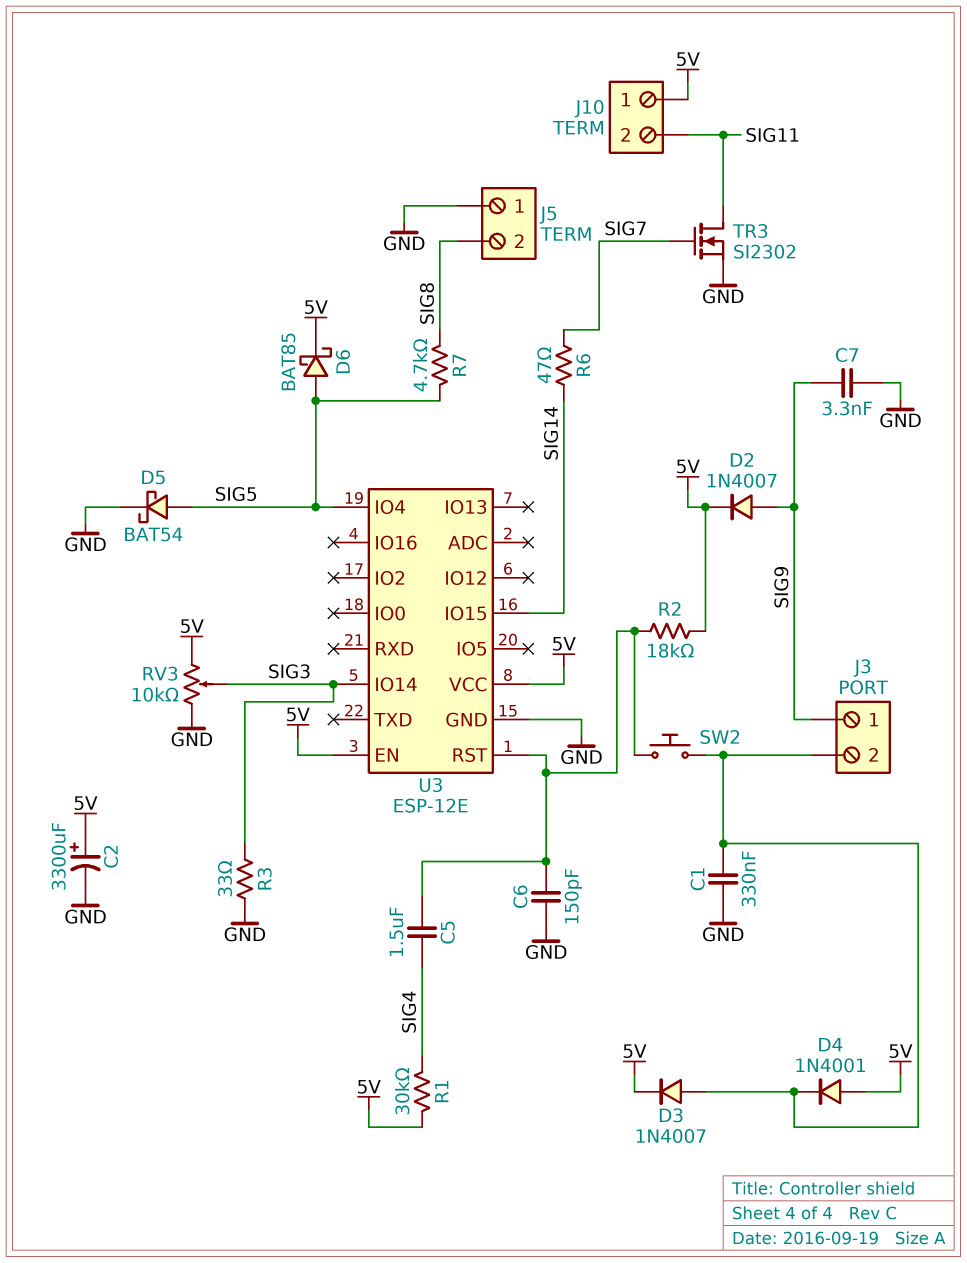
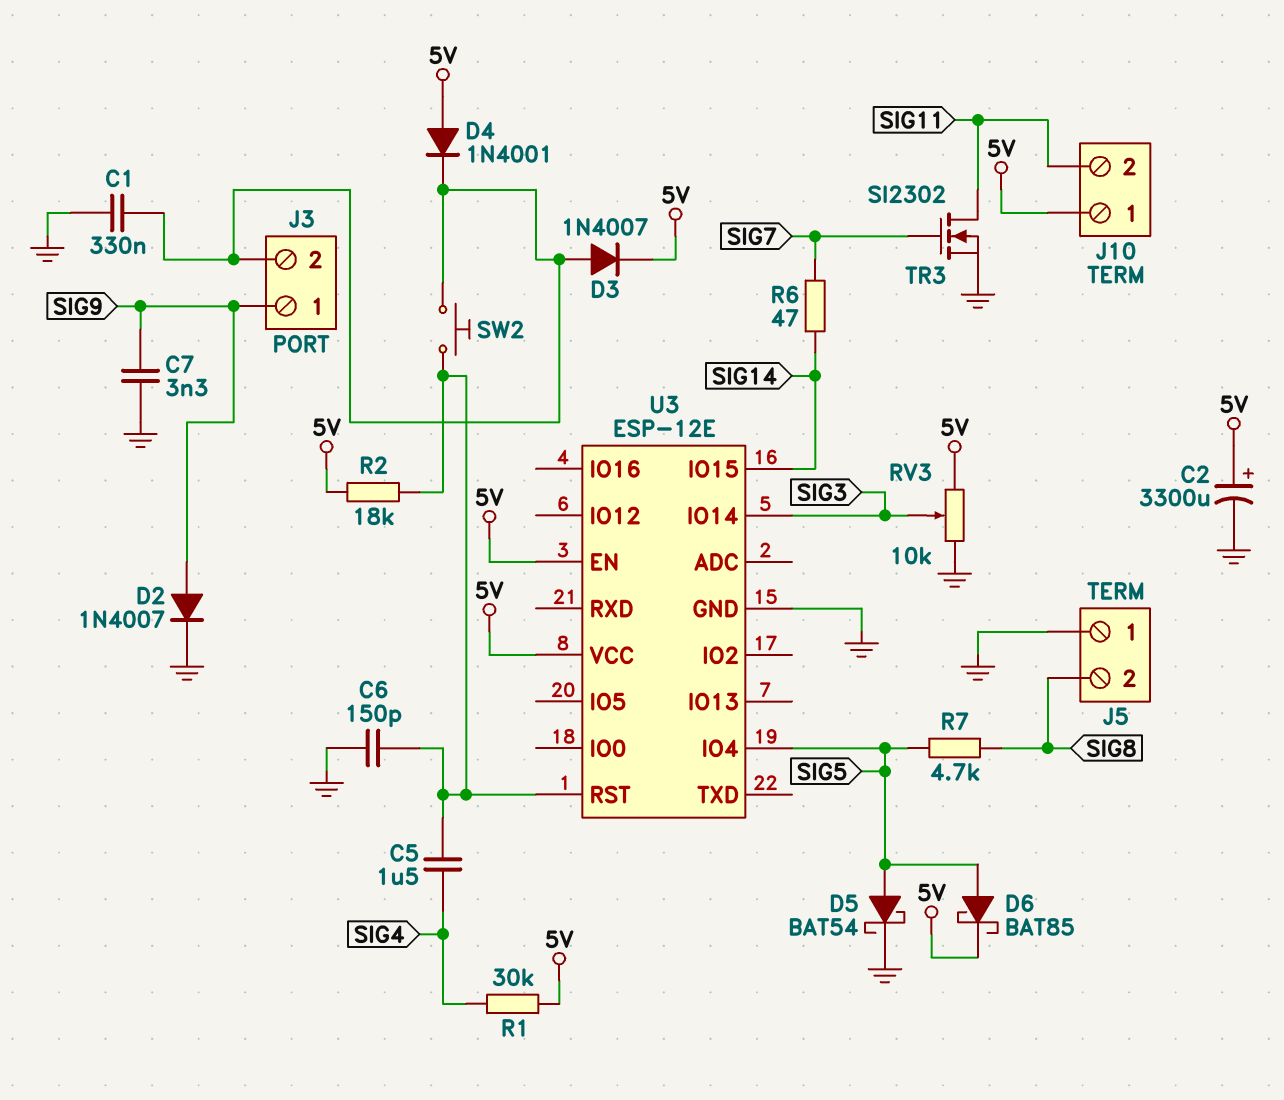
D2: diode 1N4007 (A SIG9, K 5V) -> diode 1N4007 (A SIG9, K GND)
R3: 33 (GND, SIG3) -> none

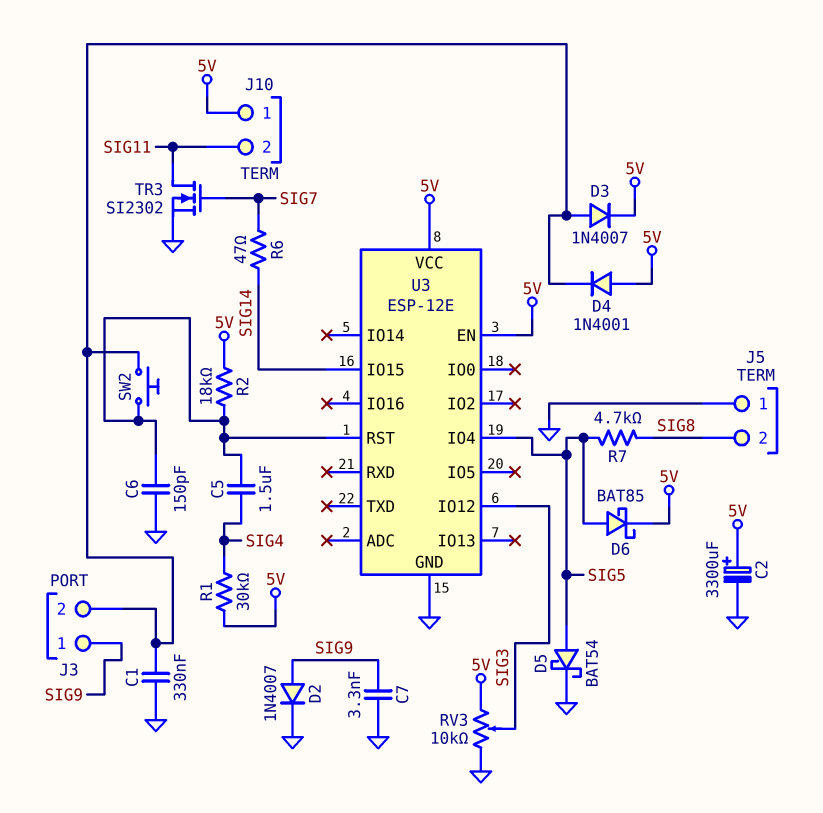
U3 pin IO12: none -> SIG3
U3 pin IO14: SIG3 -> none

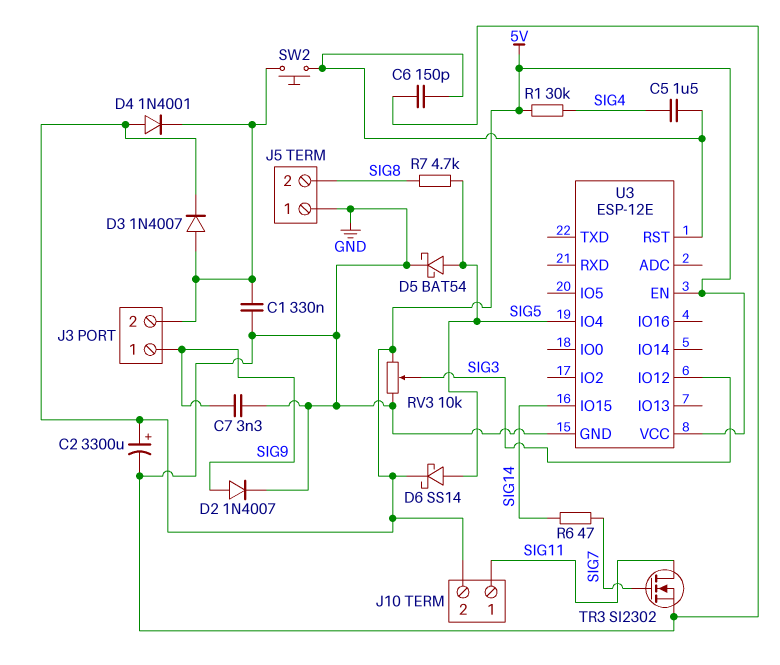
D6: schottky BAT85 (A SIG5, K 5V) -> schottky SS14 (A SIG5, K 5V)
J10 pin 1: 5V -> SIG11
J10 pin 2: SIG11 -> 5V
R2: 18k (5V, U3/RST) -> none

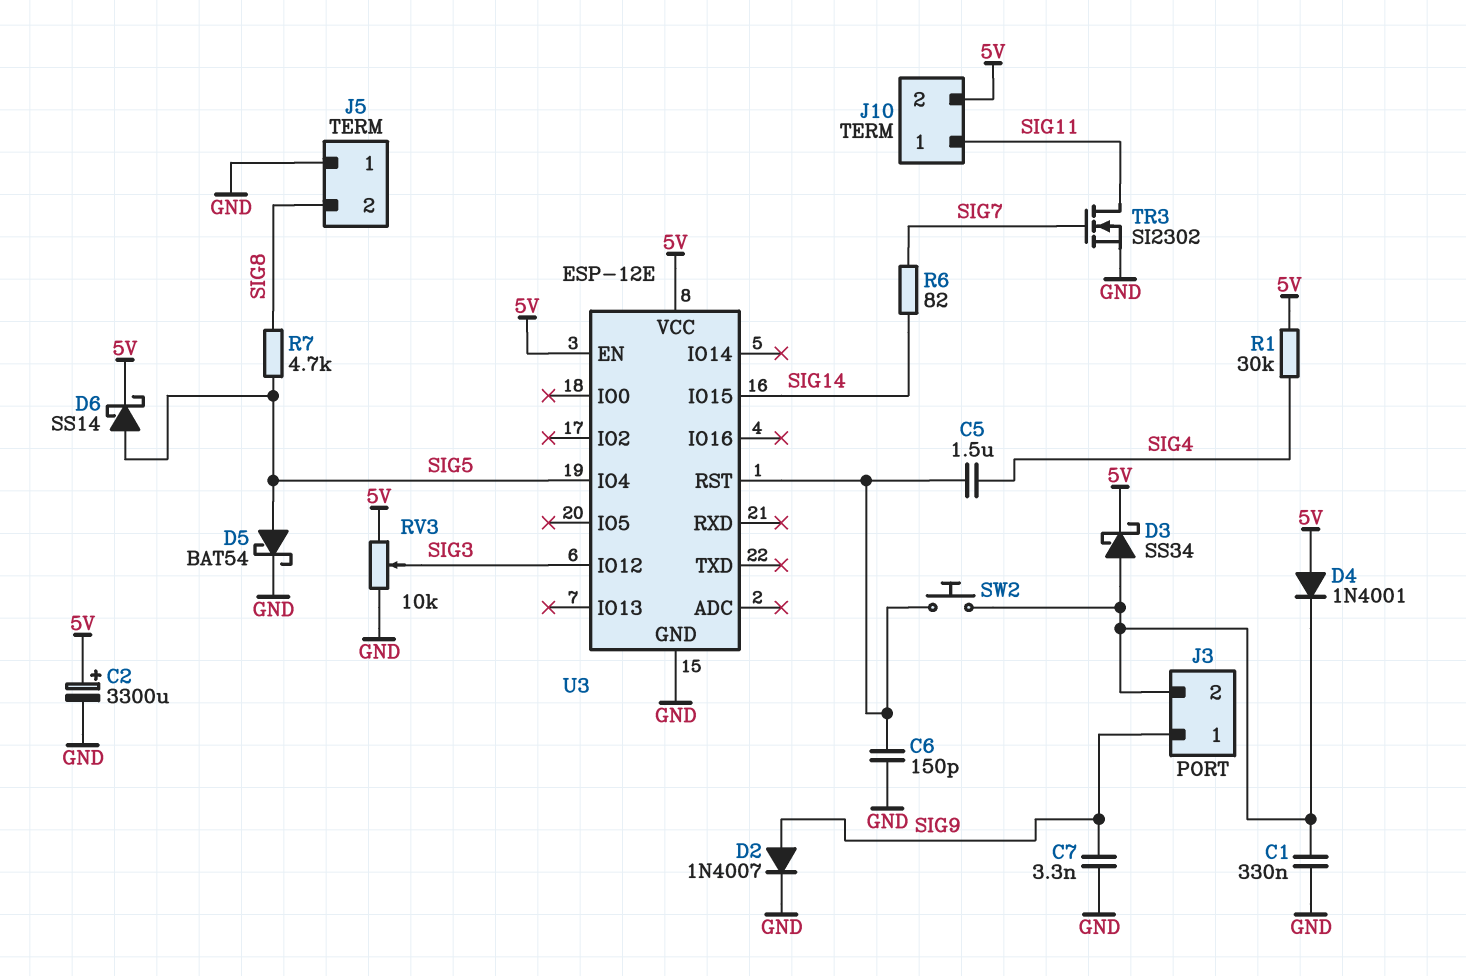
D3: diode 1N4007 (A J3/2, K 5V) -> schottky SS34 (A J3/2, K 5V)
R6: 47 (SIG7, SIG14) -> 82 (SIG7, SIG14)

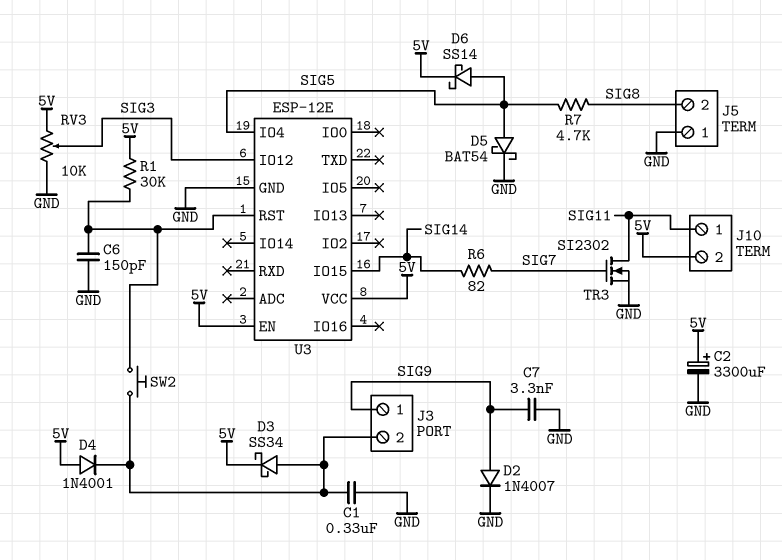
C5: 1.5uF (SIG4, U3/RST) -> none
R1: 30k (5V, SIG4) -> 30k (5V, U3/RST)

